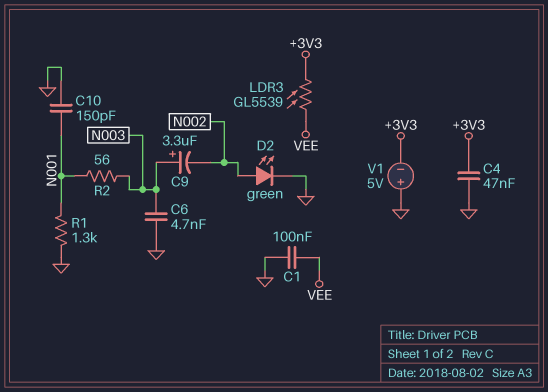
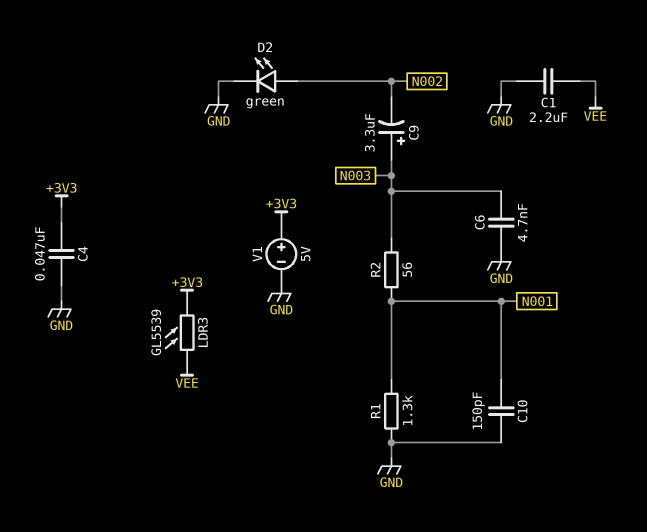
C1: 100nF (GND, VEE) -> 2.2uF (GND, VEE)
V1: 5V (plus GND, minus +3V3) -> 5V (plus +3V3, minus GND)

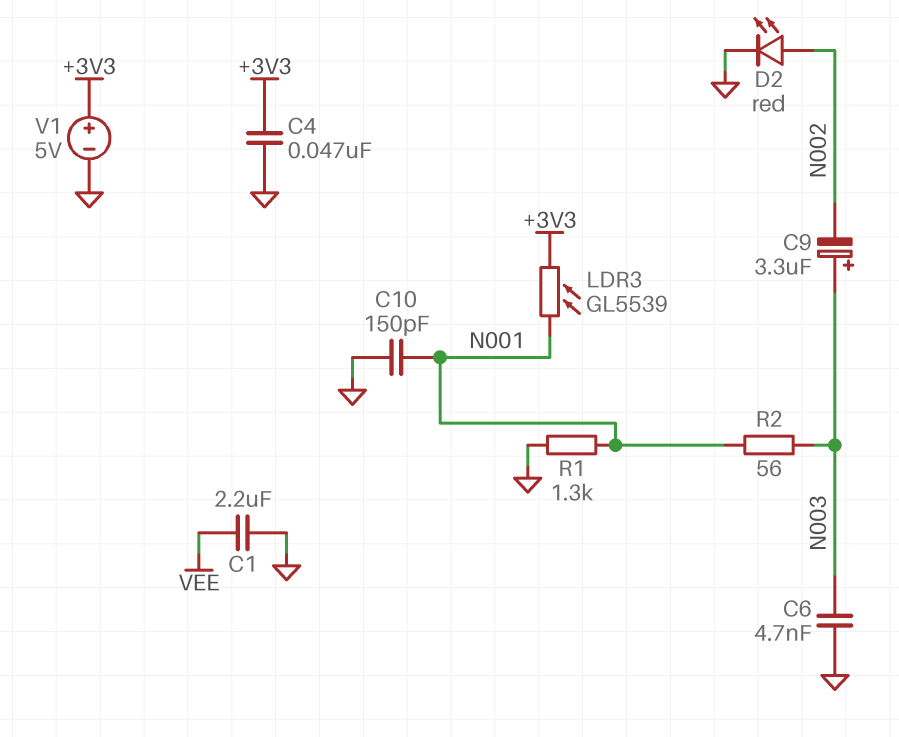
D2: LED green (A N002, K GND) -> LED red (A N002, K GND)
LDR3: GL5539 (+3V3, VEE) -> GL5539 (+3V3, N001)

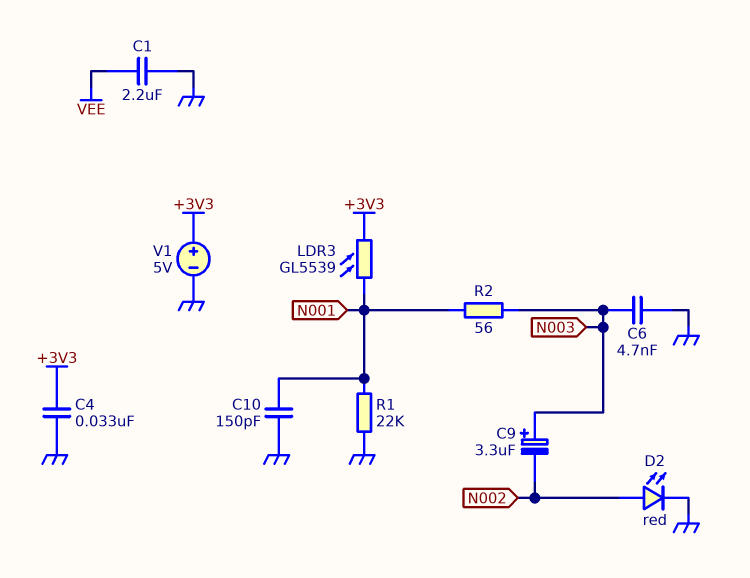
C4: 47nF (+3V3, GND) -> 33nF (+3V3, GND)
R1: 1.3k (GND, N001) -> 22k (GND, N001)

